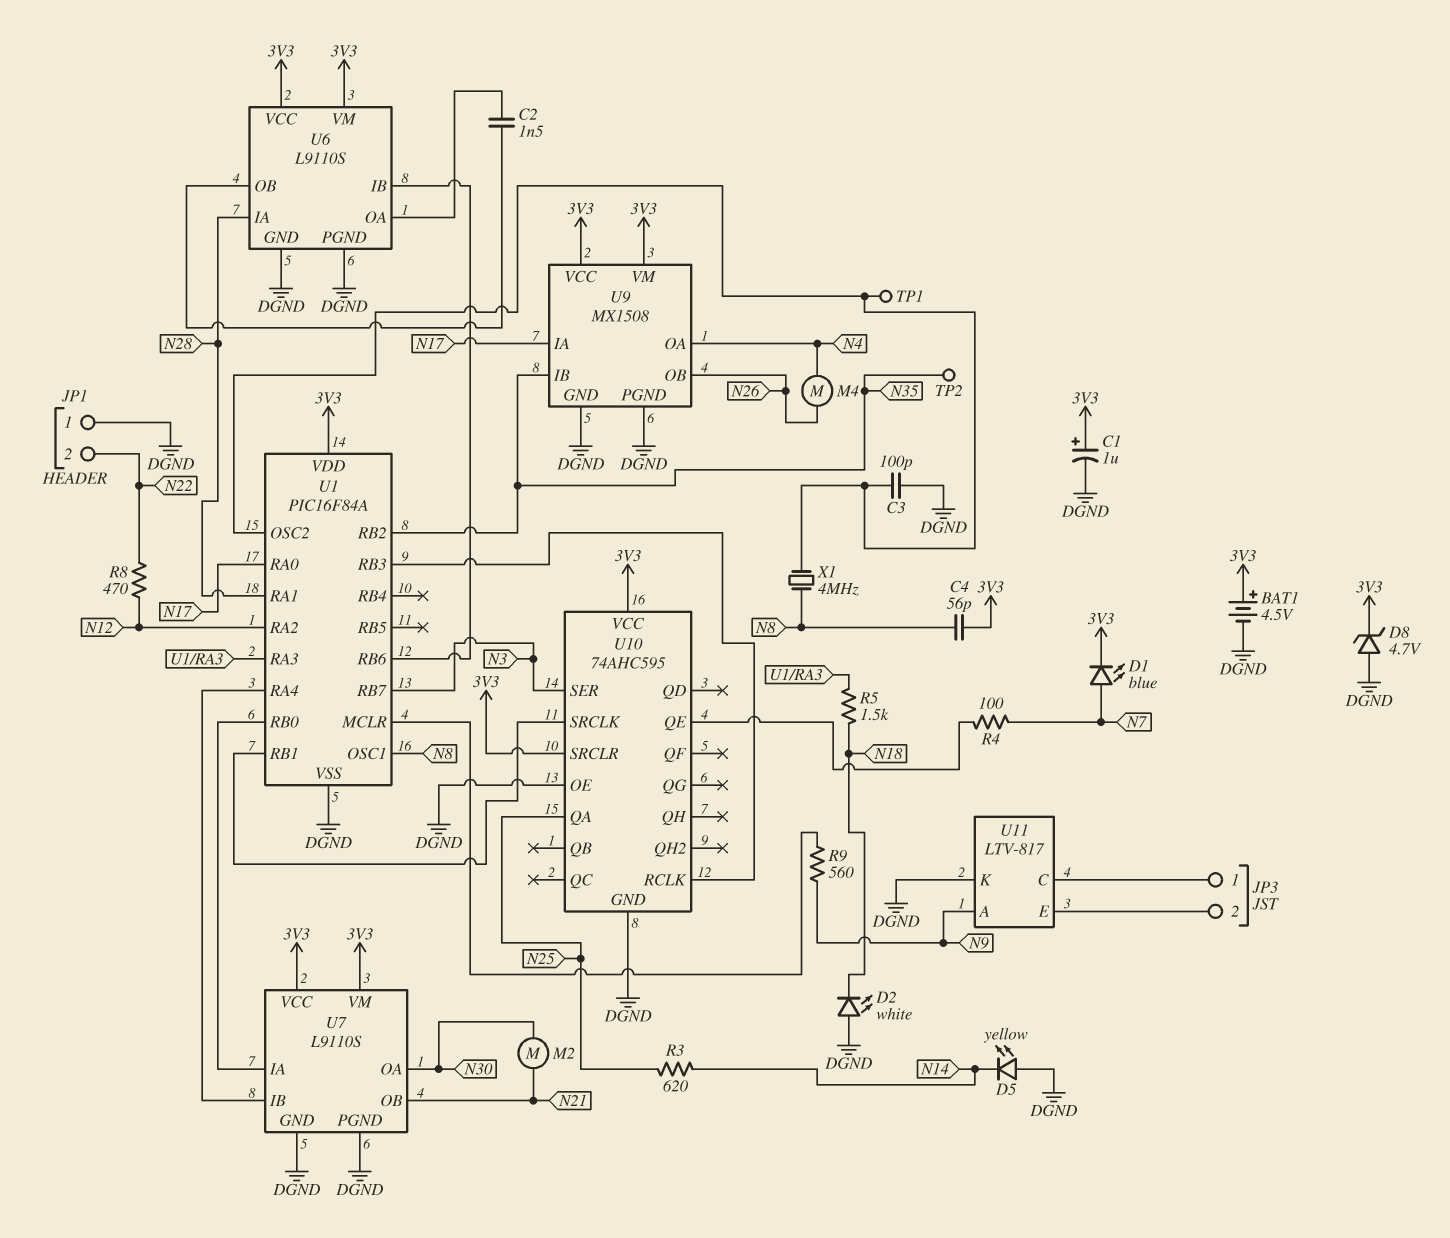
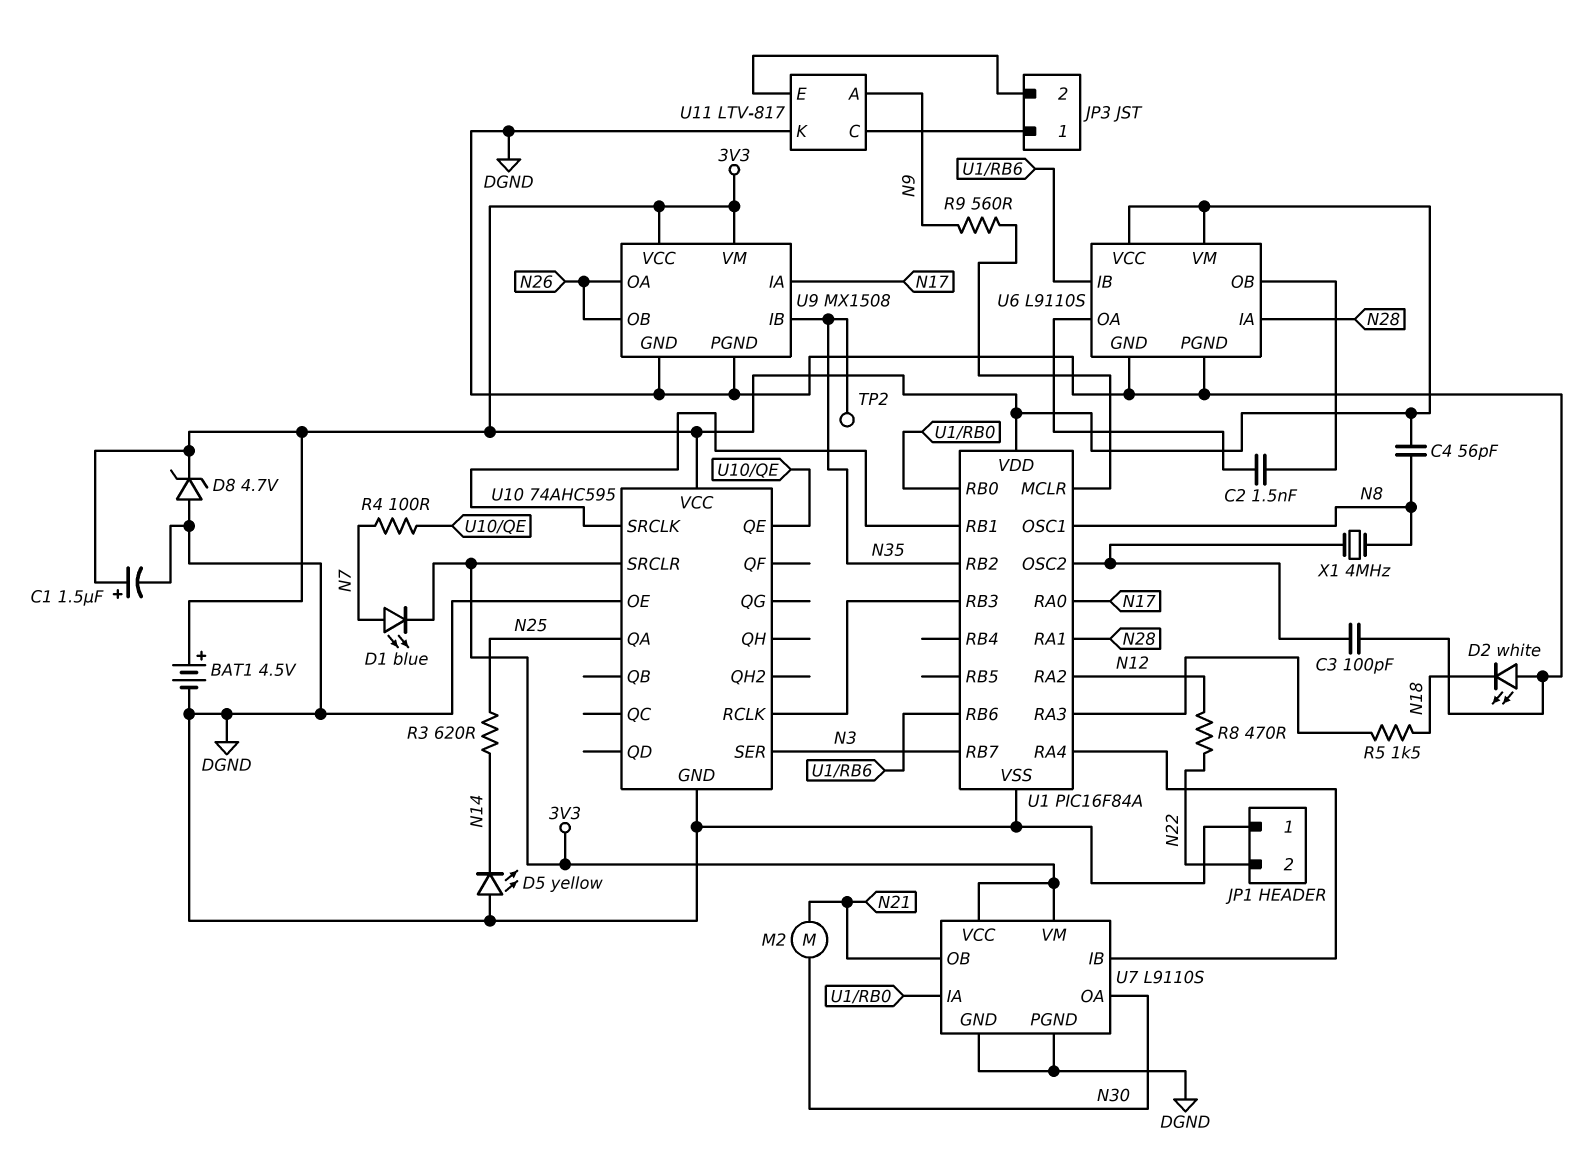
C1: 1uF (plus 3V3, minus DGND) -> 1.5uF (plus 3V3, minus DGND)
M4: motor (N4, N26) -> none
TP1: test point (U1/OSC2) -> none
U9 pin OA: N4 -> N26

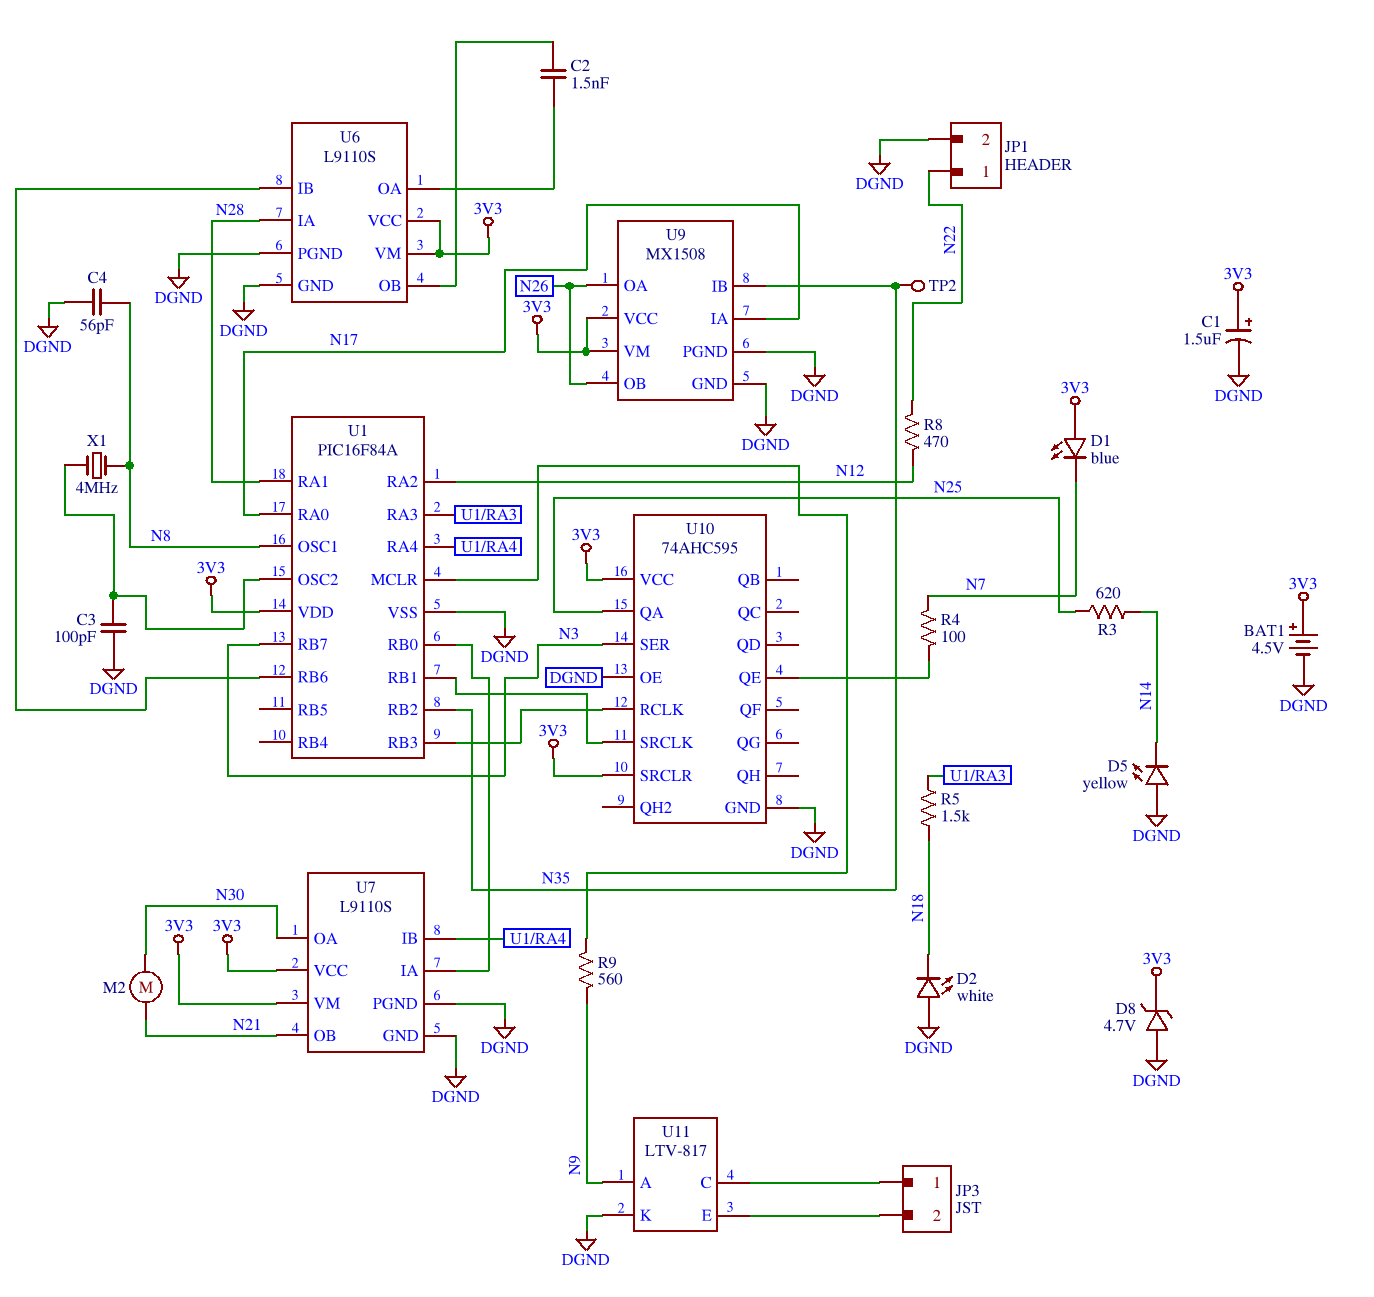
C4: 56pF (3V3, N8) -> 56pF (DGND, N8)
D1: LED blue (A N7, K 3V3) -> LED blue (A 3V3, K N7)
JP1 pin 1: DGND -> N22
JP1 pin 2: N22 -> DGND

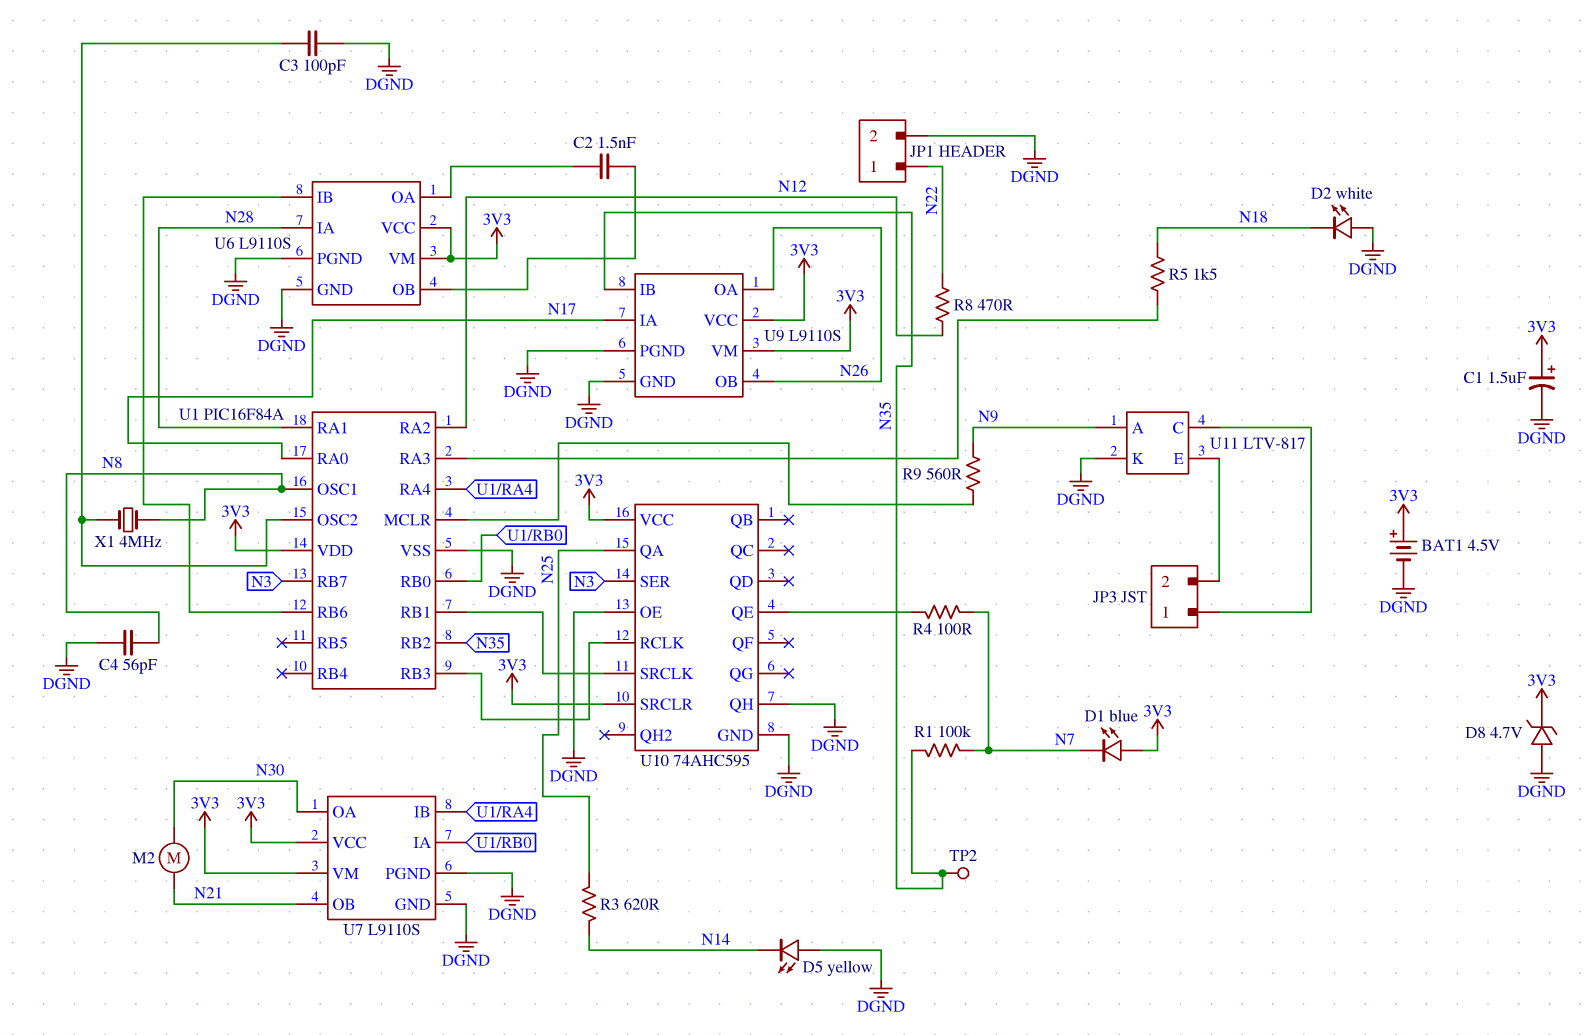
R1: none -> 100k (N7, N35)
U9: MX1508 -> L9110S
U10 pin QH: none -> DGND

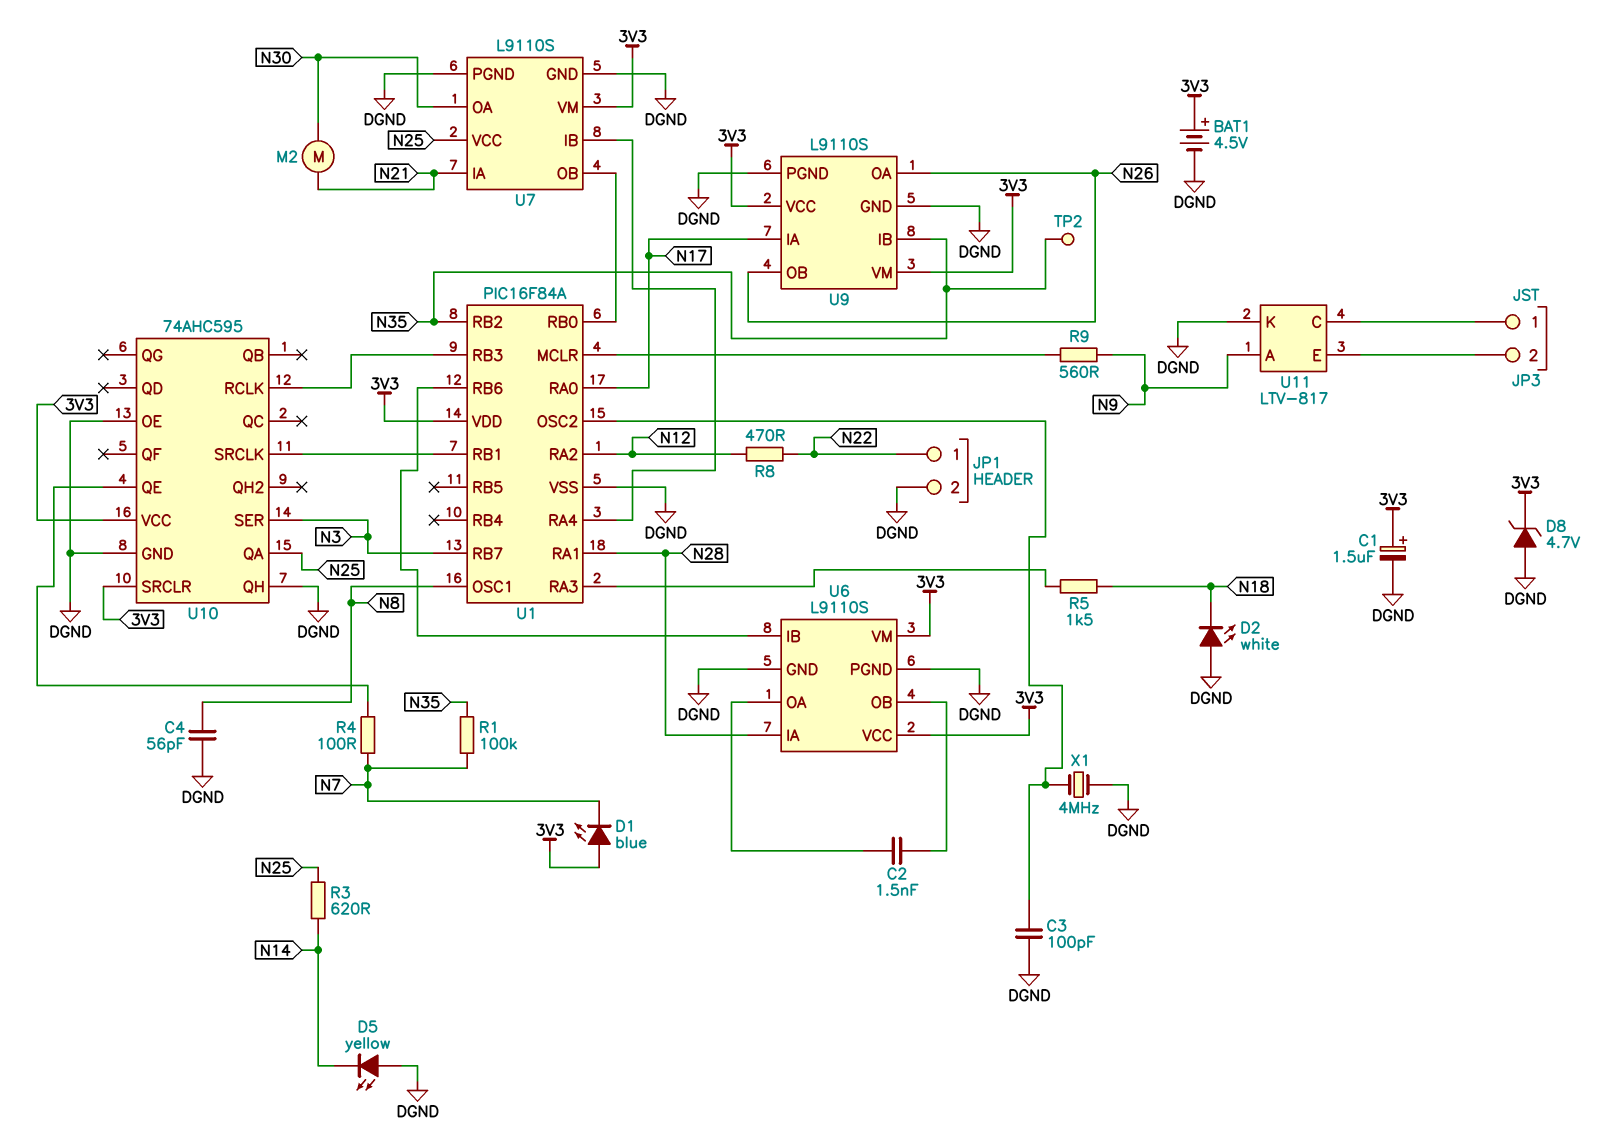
U7 pin IA: U1/RB0 -> N21
U7 pin OB: N21 -> U1/RB0
U7 pin VCC: 3V3 -> N25
X1: 4MHz (N8, U1/OSC2) -> 4MHz (DGND, U1/OSC2)

